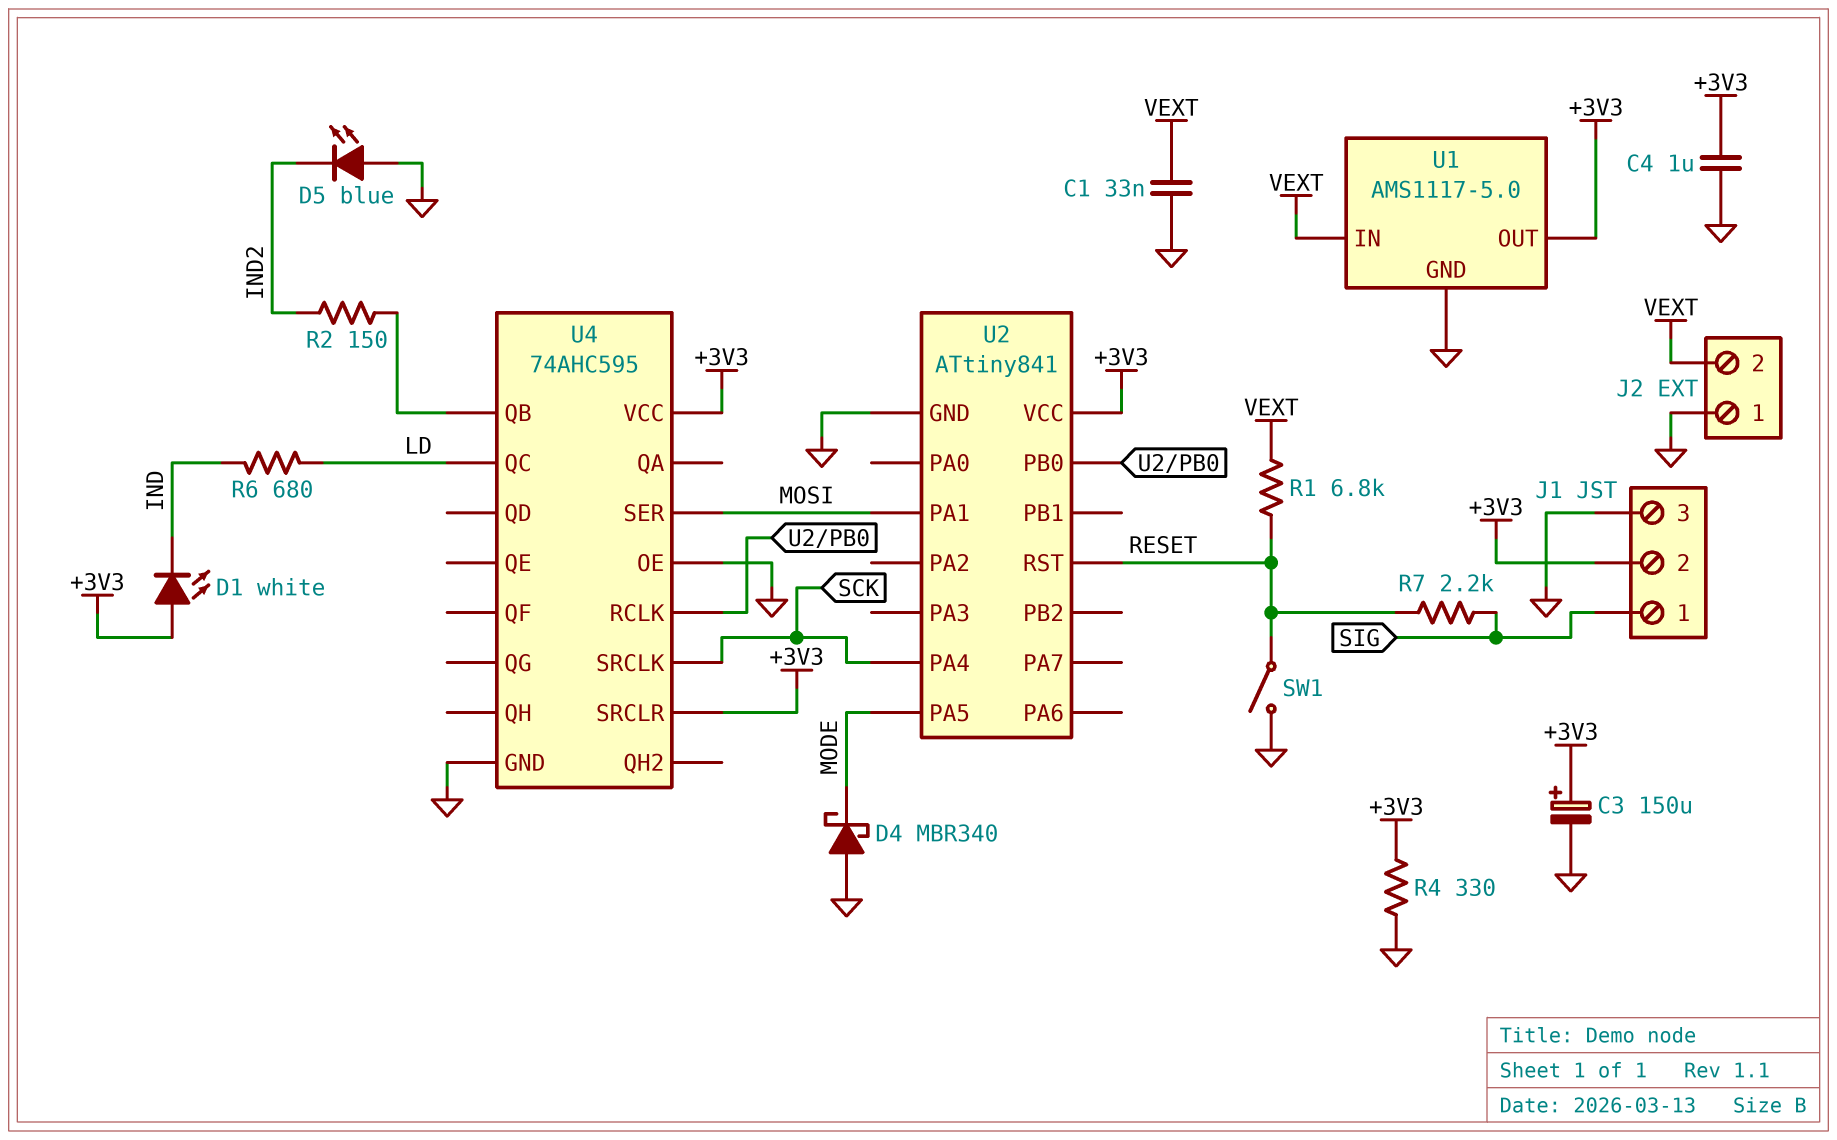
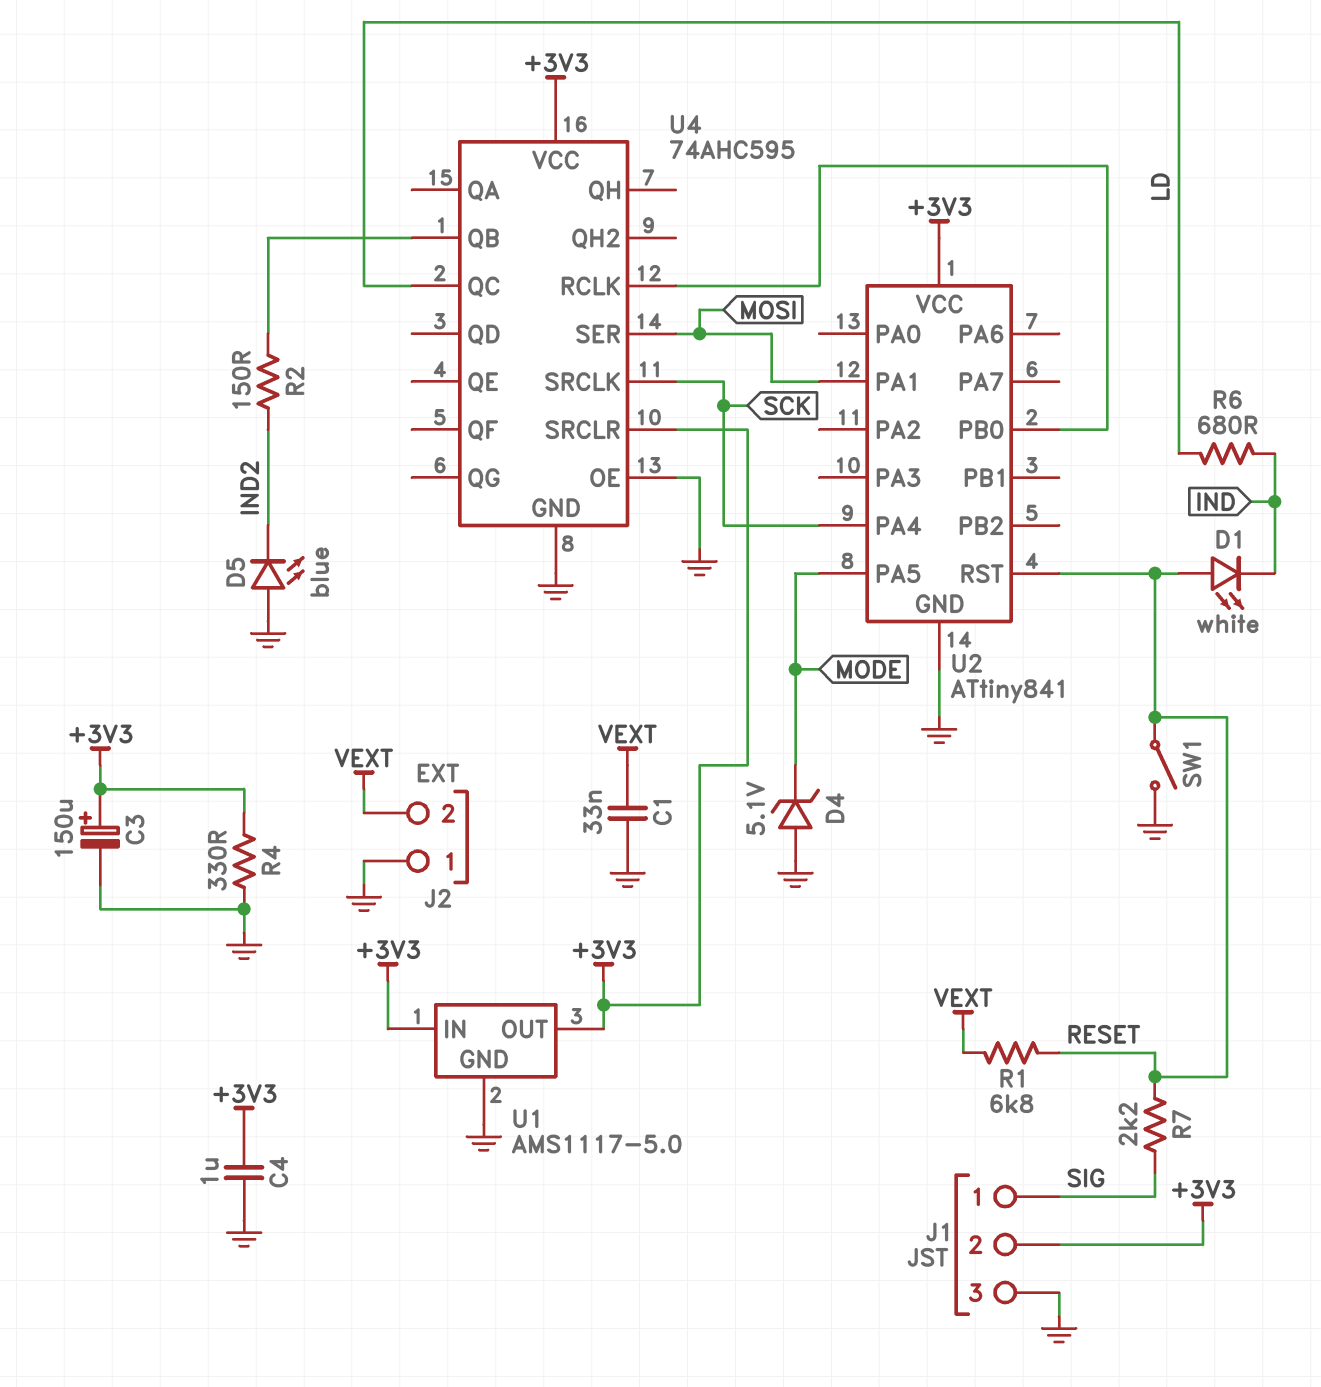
D1: LED white (A +3V3, K IND) -> LED white (A RESET, K IND)
D4: schottky MBR340 (A GND, K MODE) -> zener 5.1V (A GND, K MODE)
U1 pin IN: VEXT -> +3V3

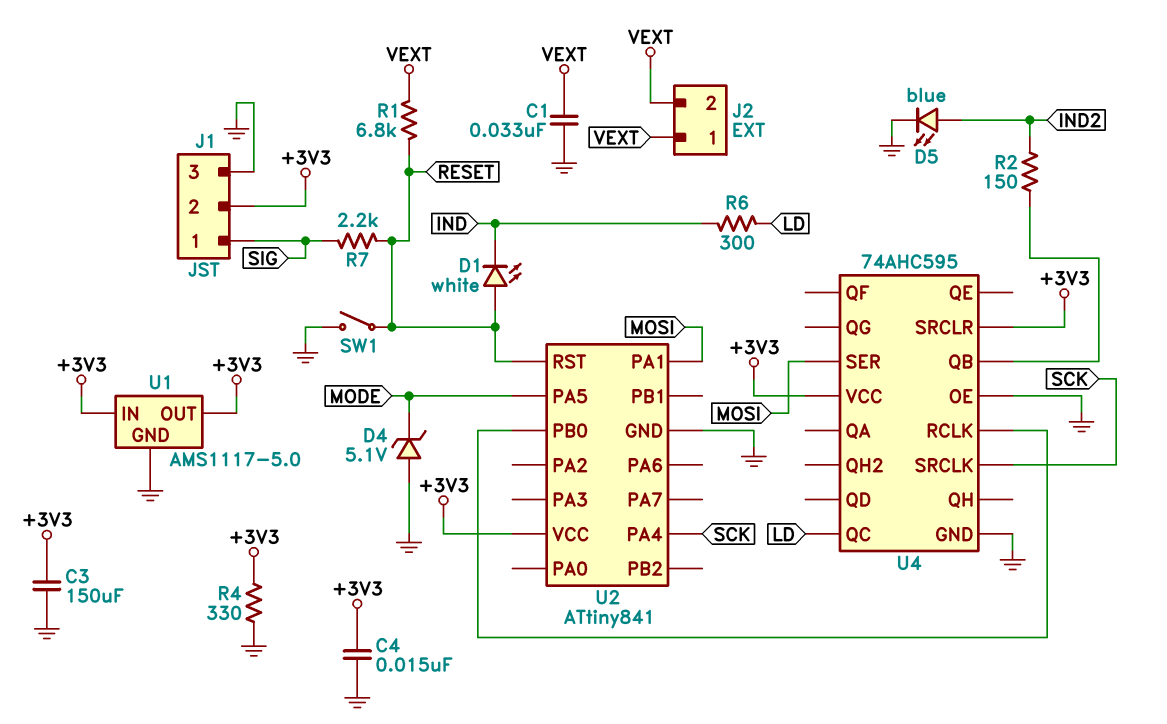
C3: 150uF (plus +3V3, minus GND) -> 150uF (+3V3, GND)
C4: 1uF (+3V3, GND) -> 15nF (+3V3, GND)
D5: LED blue (A GND, K IND2) -> LED blue (A IND2, K GND)
J2 pin 1: GND -> VEXT
R6: 680 (IND, LD) -> 300 (IND, LD)

